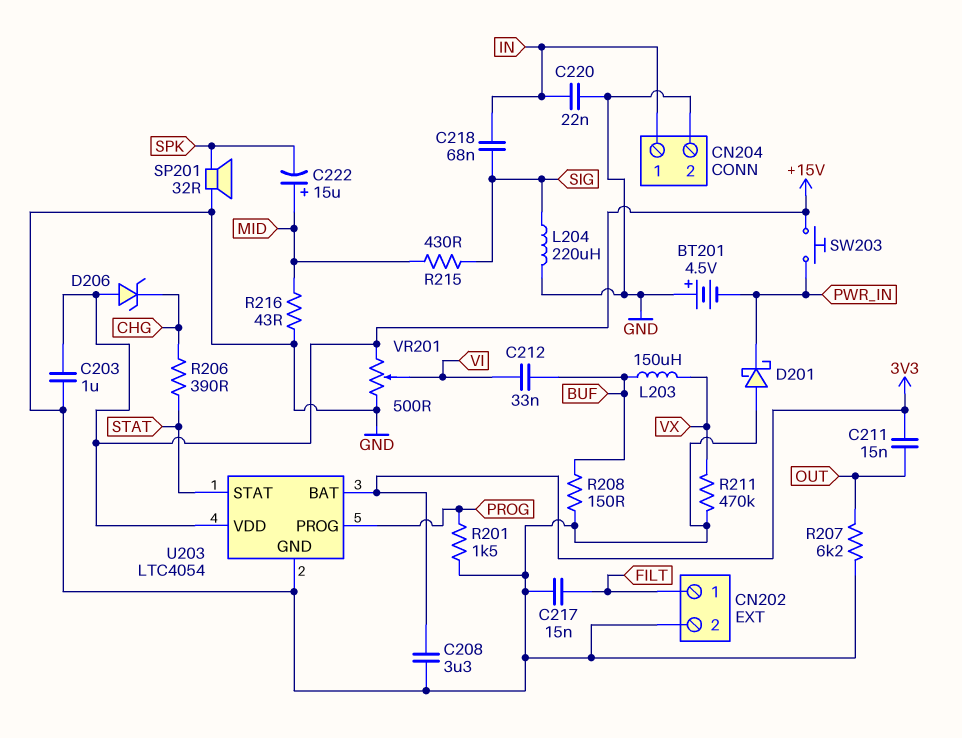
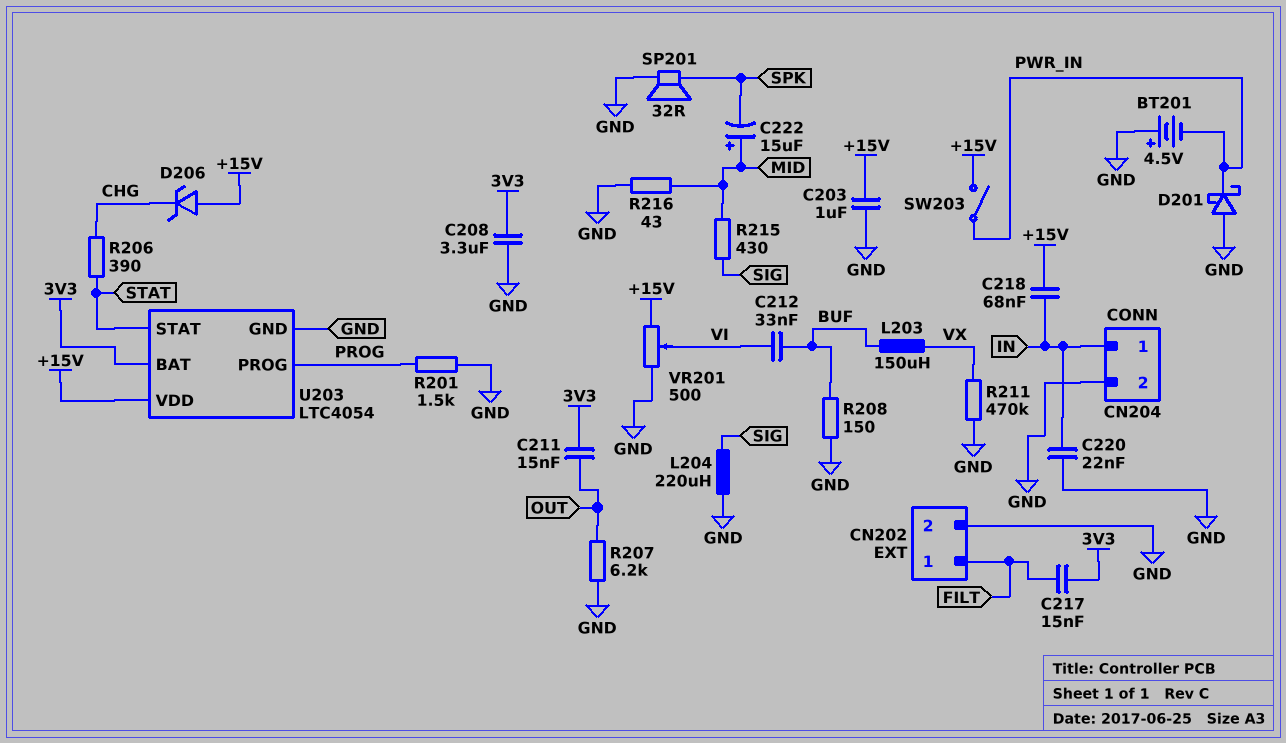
C217: 15nF (FILT, GND) -> 15nF (3V3, FILT)
C218: 68nF (IN, SIG) -> 68nF (+15V, IN)
SW203: button (+15V, PWR_IN) -> switch (+15V, PWR_IN)

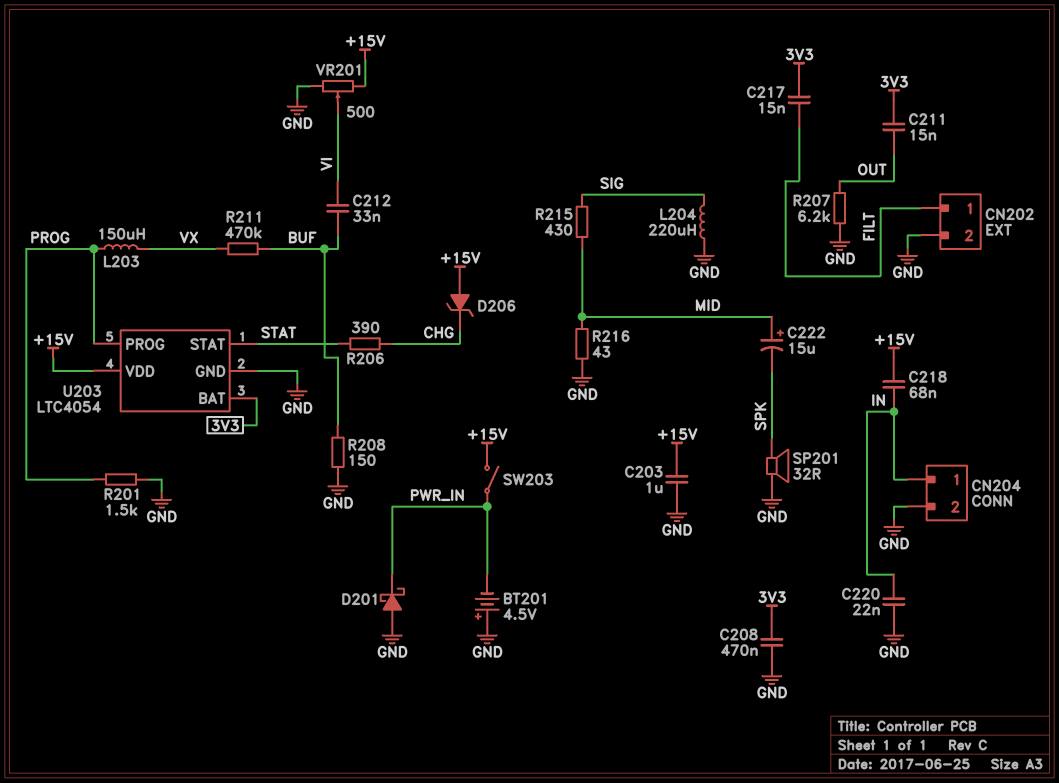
C208: 3.3uF (3V3, GND) -> 470nF (3V3, GND)
L203: 150uH (BUF, VX) -> 150uH (PROG, VX)
R211: 470k (GND, VX) -> 470k (BUF, VX)

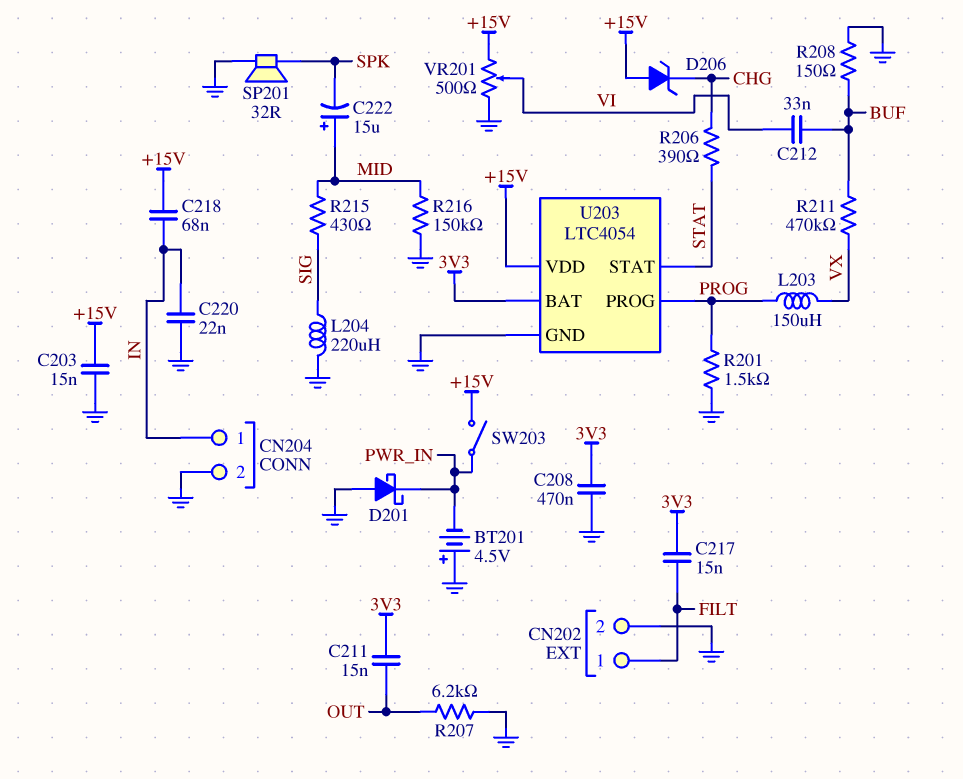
C203: 1uF (+15V, GND) -> 15nF (+15V, GND)
R216: 43 (GND, MID) -> 150k (GND, MID)

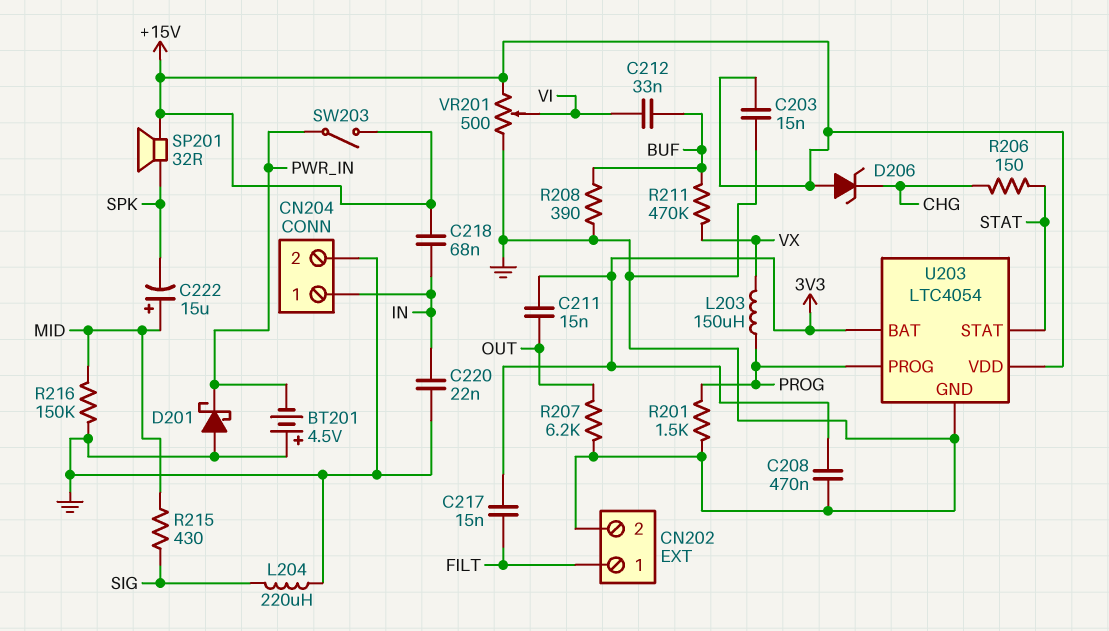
R206: 390 (CHG, STAT) -> 150 (CHG, STAT)
R208: 150 (BUF, GND) -> 390 (BUF, GND)
SP201: speaker 32R (GND, SPK) -> speaker 32R (+15V, SPK)

